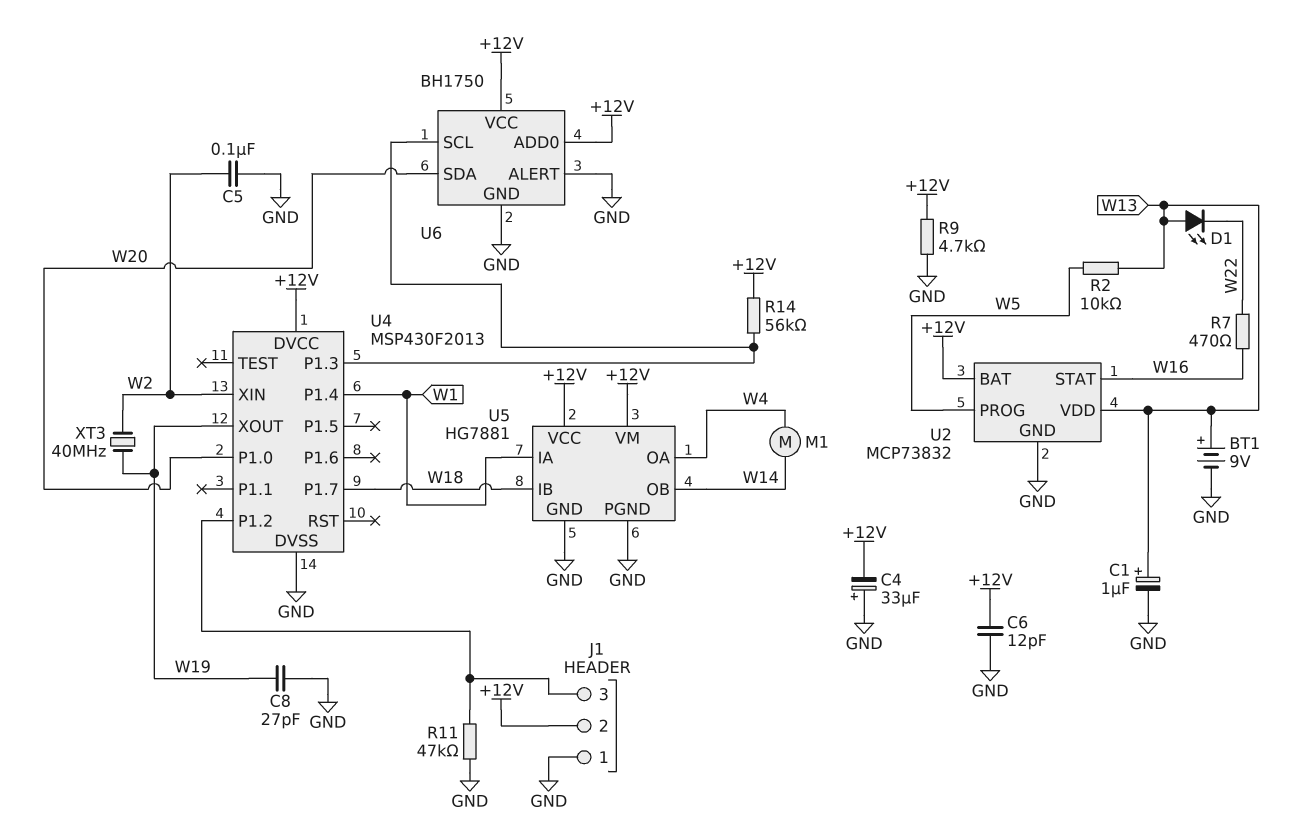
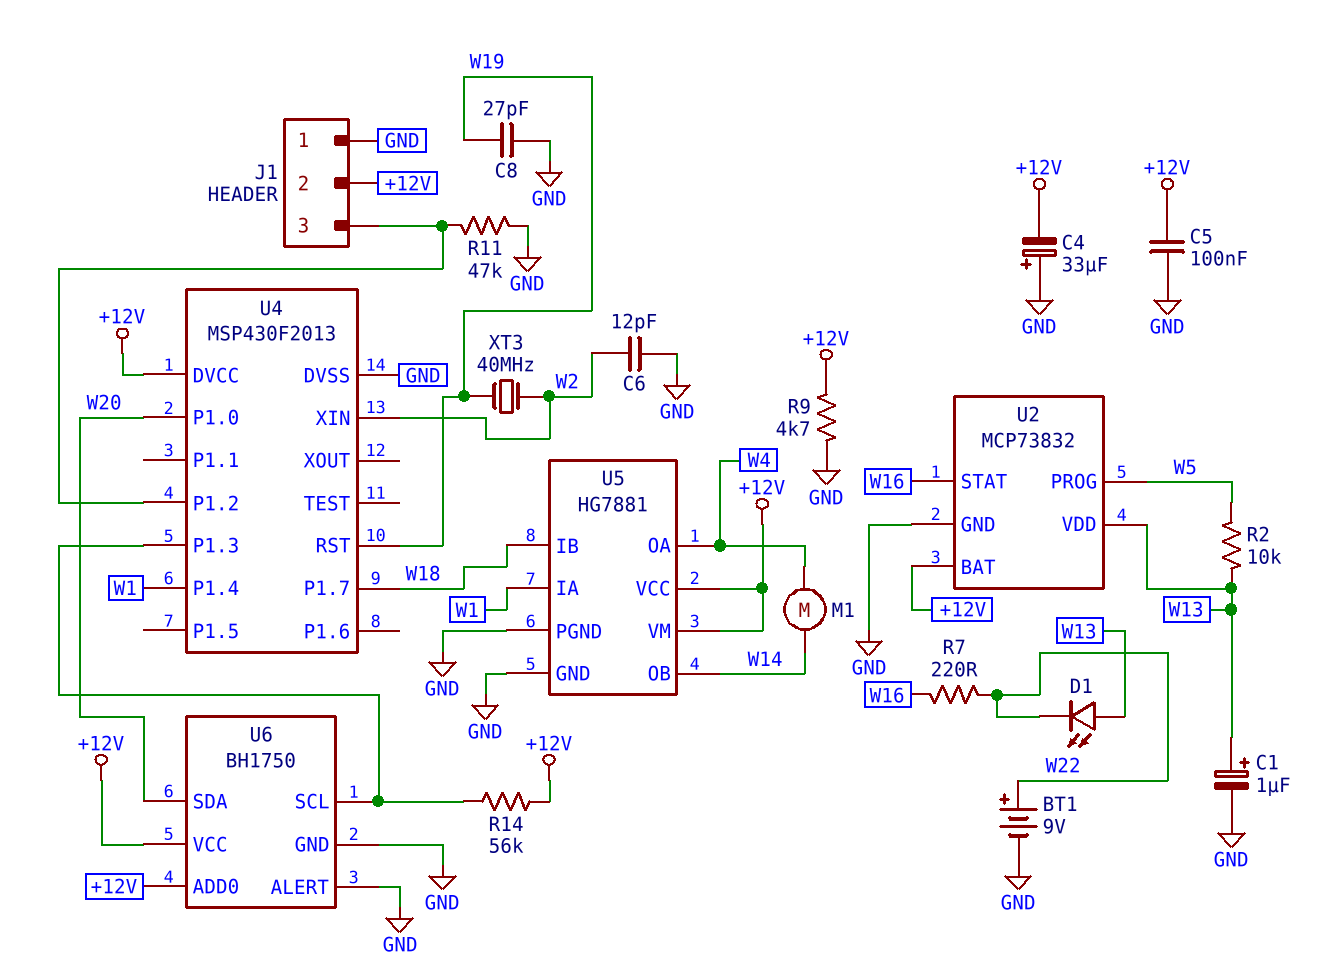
BT1: 9V (plus W13, minus GND) -> 9V (plus W22, minus GND)
C5: 100nF (GND, W2) -> 100nF (+12V, GND)
C6: 12pF (+12V, GND) -> 12pF (GND, W2)
R7: 470 (W16, W22) -> 220 (W16, W22)
U4 pin RST: none -> W19
U4 pin XOUT: W19 -> none

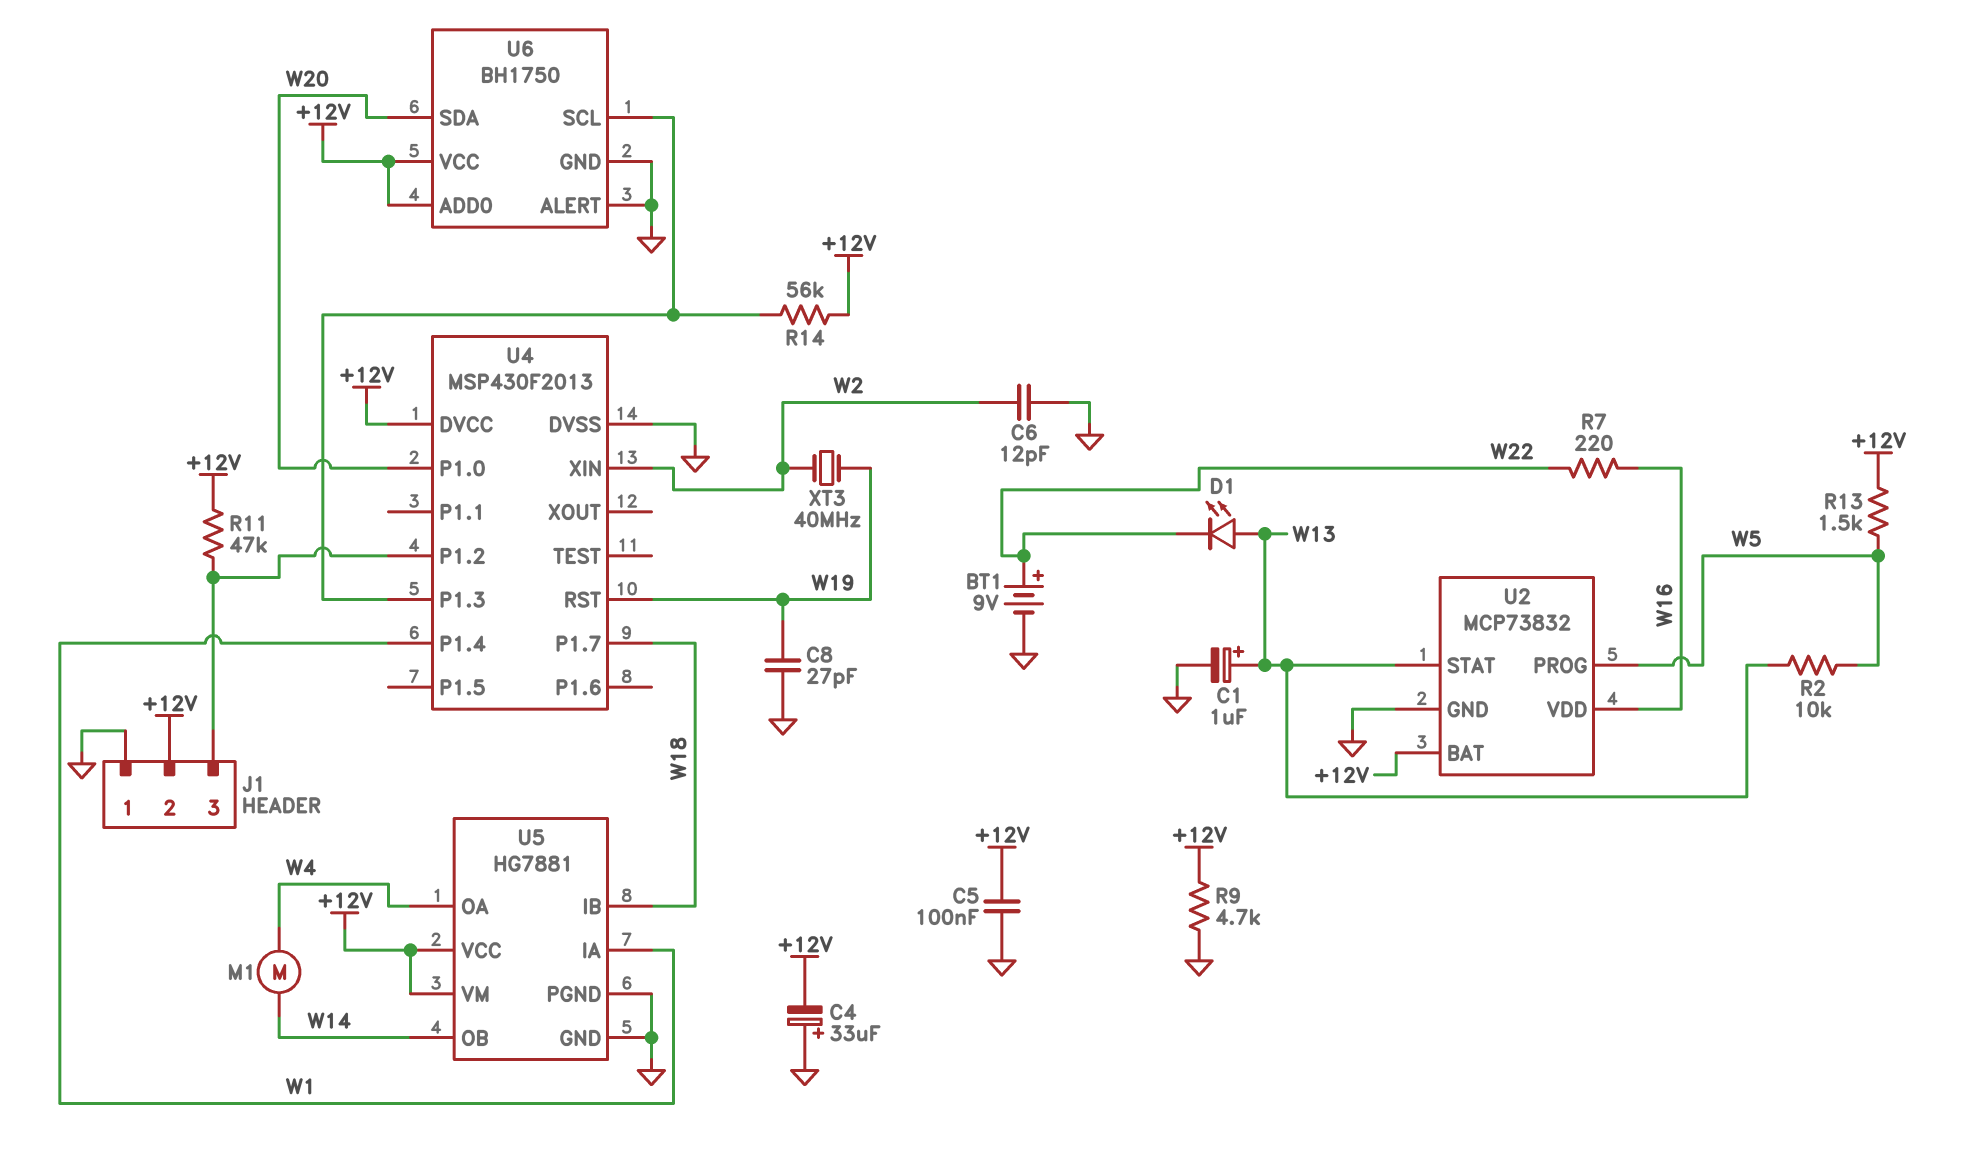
R11: 47k (GND, J1/3) -> 47k (+12V, J1/3)
R13: none -> 1.5k (+12V, W5)
U2 pin STAT: W16 -> W13
U2 pin VDD: W13 -> W16

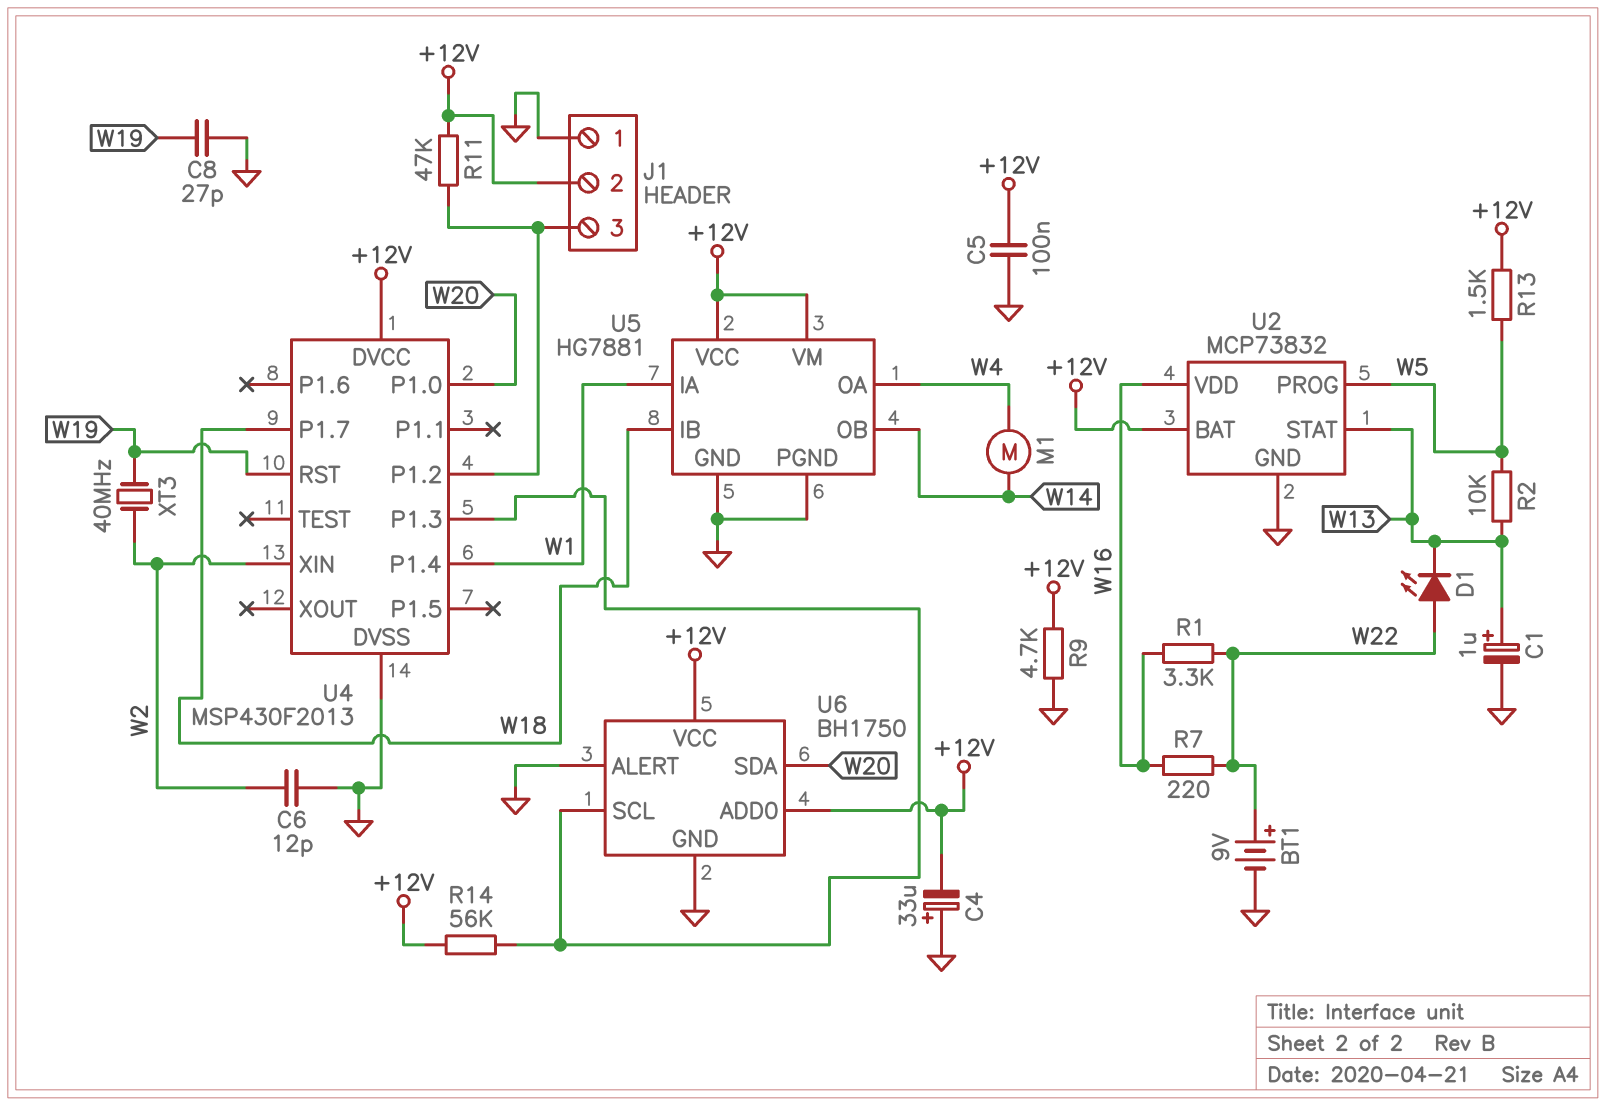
D1: LED (A W13, K W22) -> LED (A W22, K W13)
R1: none -> 3.3k (W16, W22)

